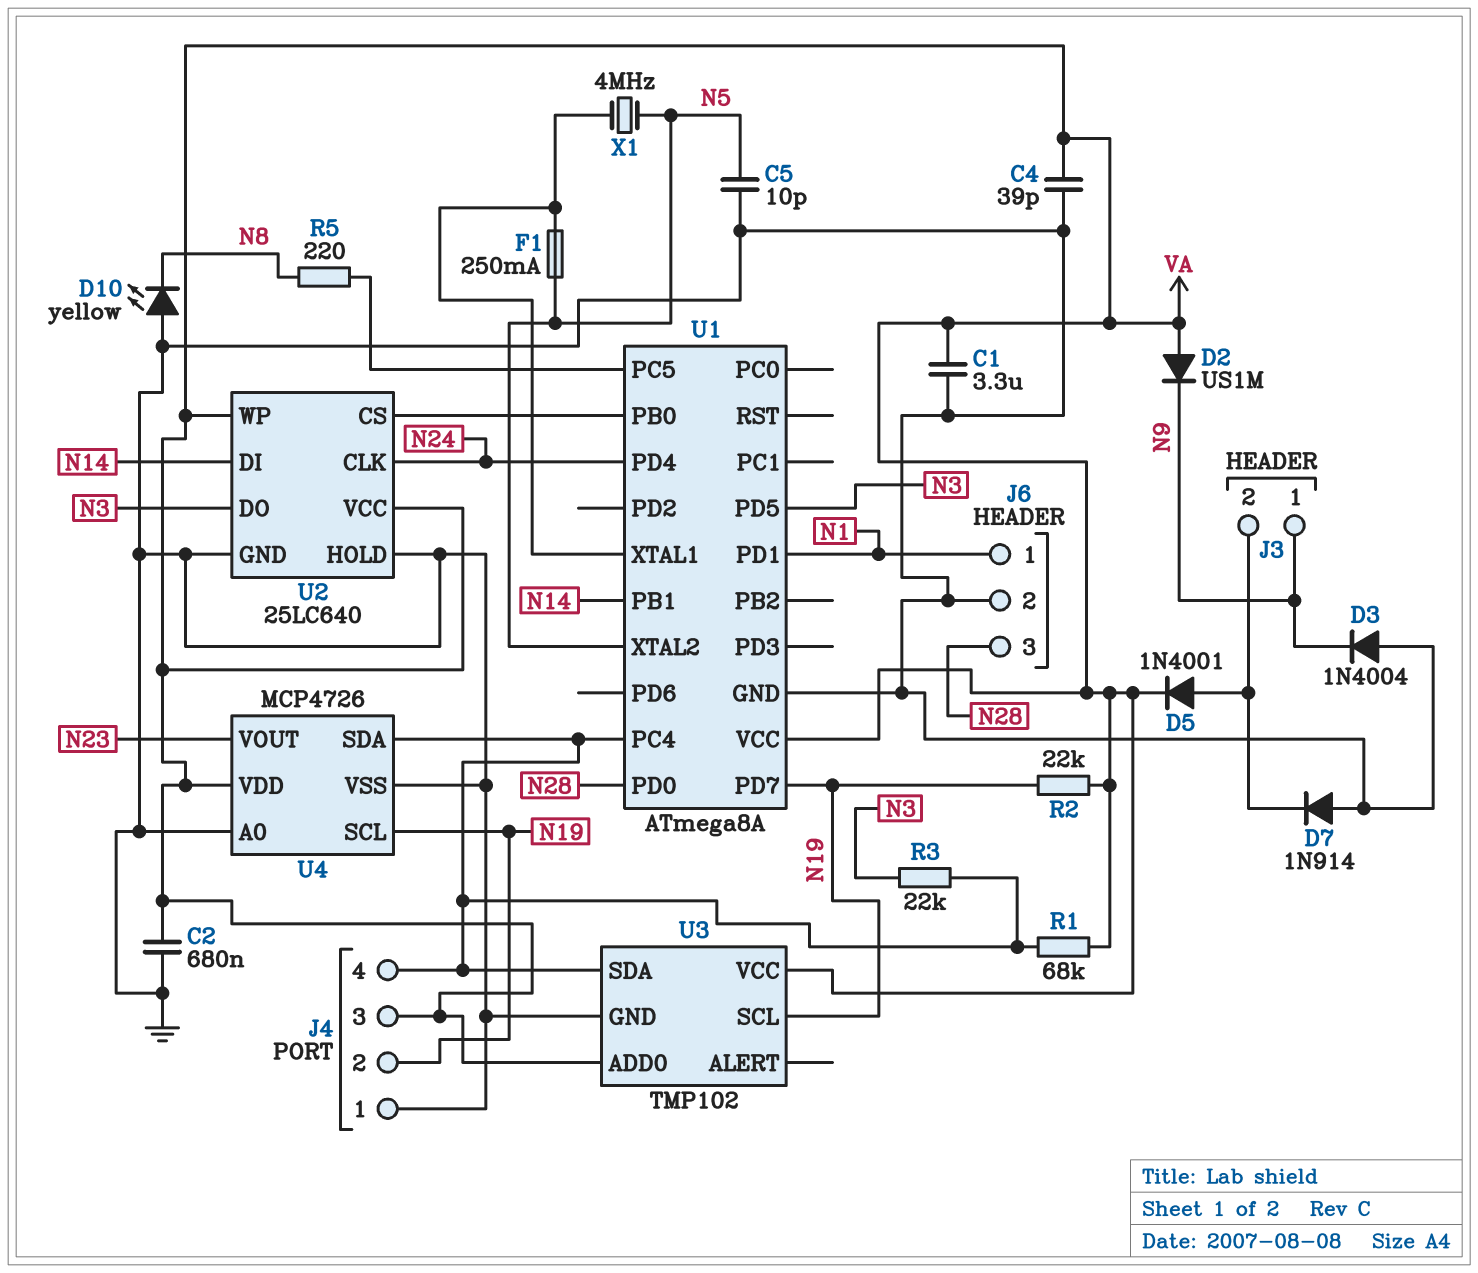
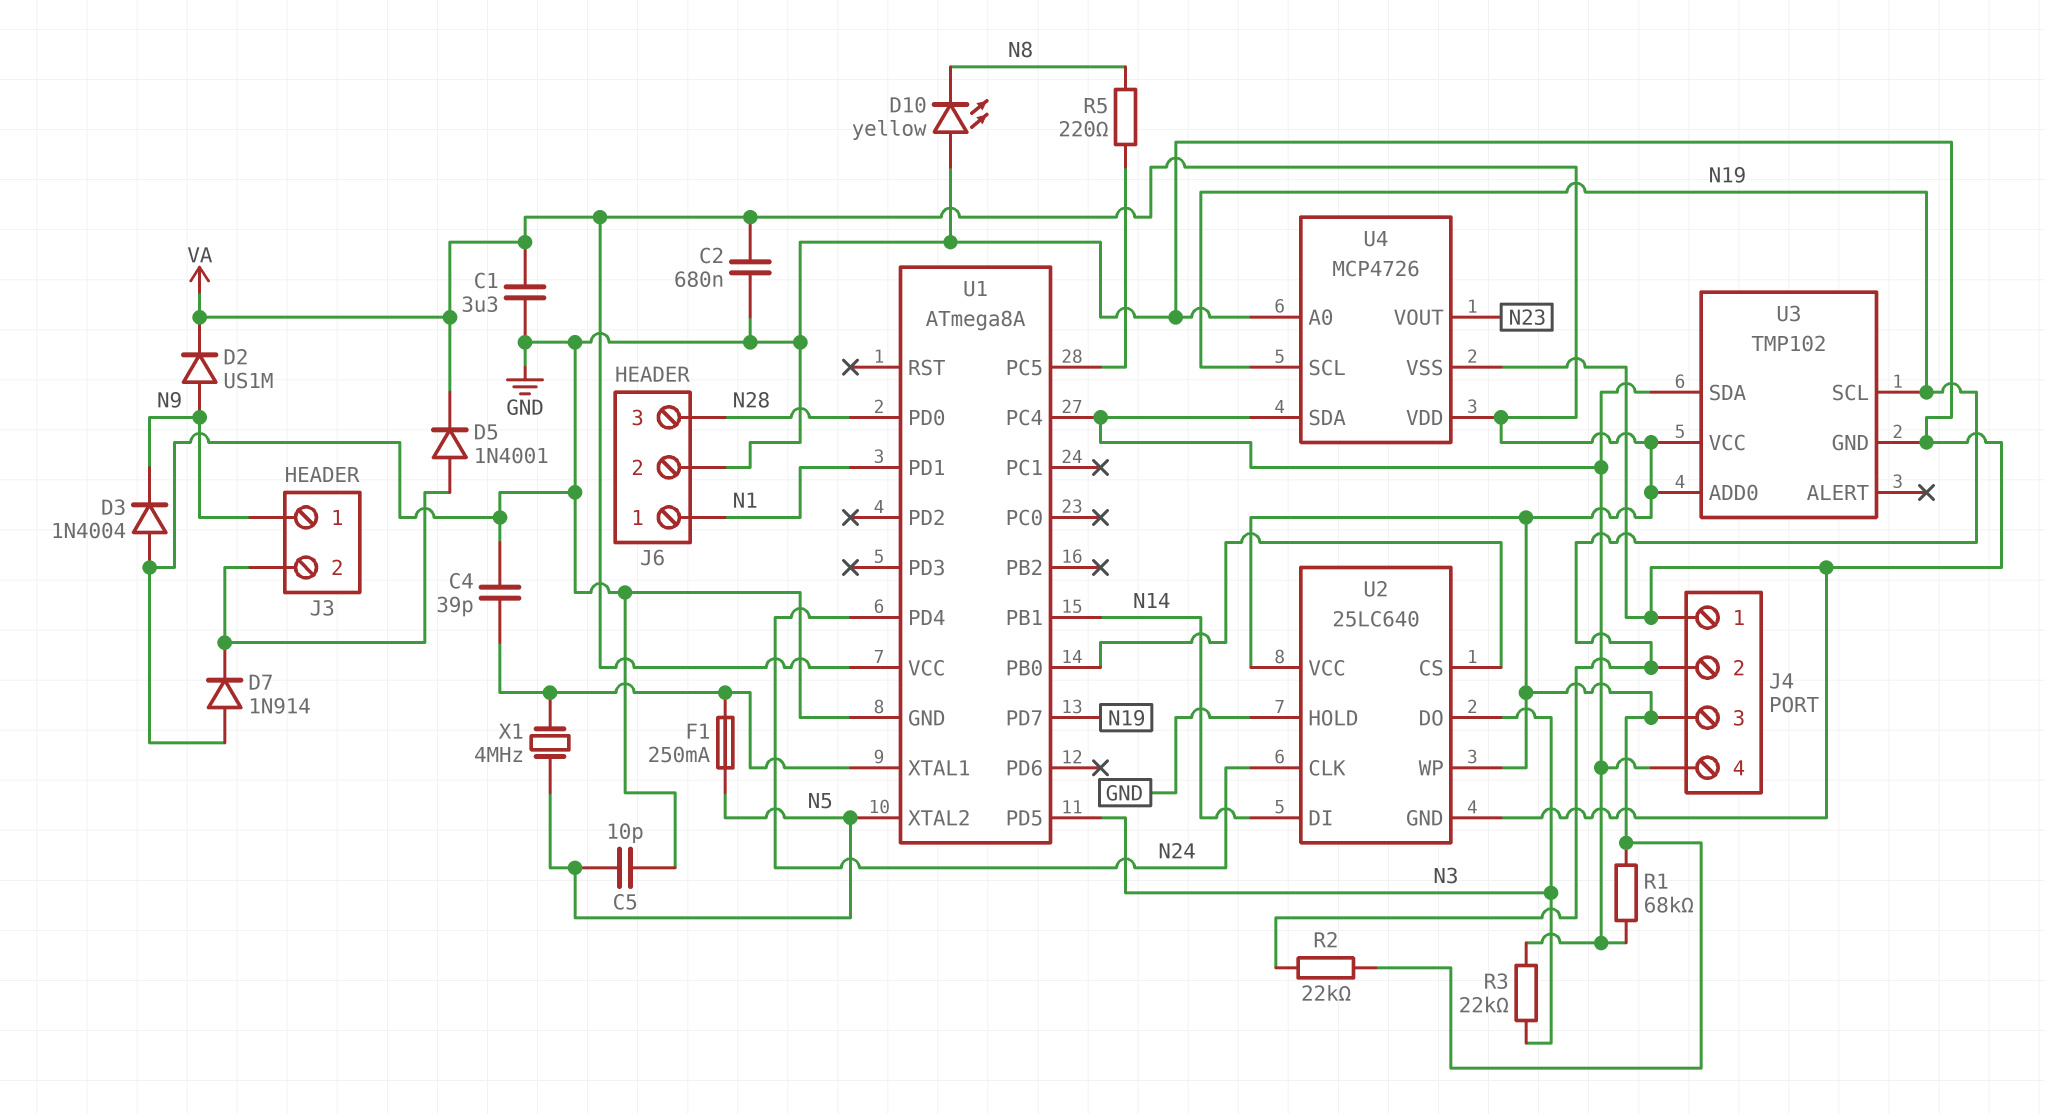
C4: 39pF (GND, VA) -> 39pF (GND, U1/XTAL1)
D2: diode US1M (A VA, K N9) -> diode US1M (A N9, K VA)

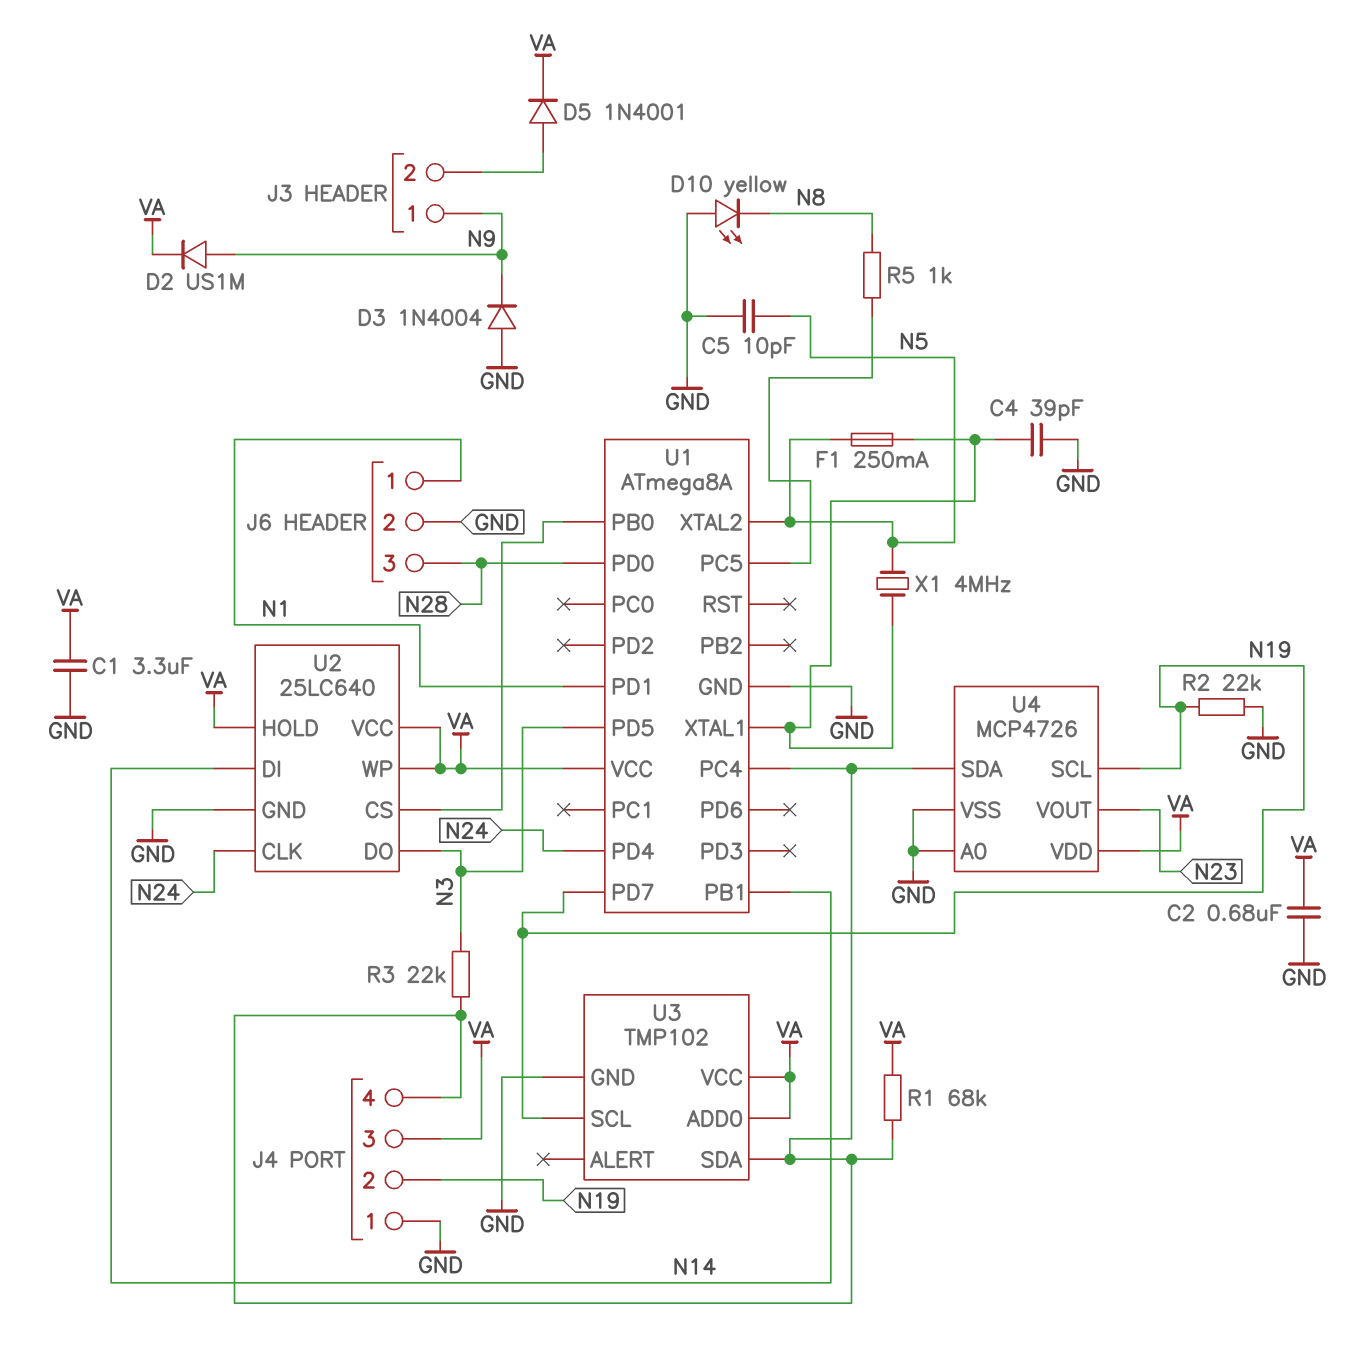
D7: diode 1N914 (A GND, K J3/2) -> none
R2: 22k (N19, VA) -> 22k (GND, N19)
R5: 220 (N8, U1/PC5) -> 1k (N8, U1/PC5)
U2 pin HOLD: GND -> VA

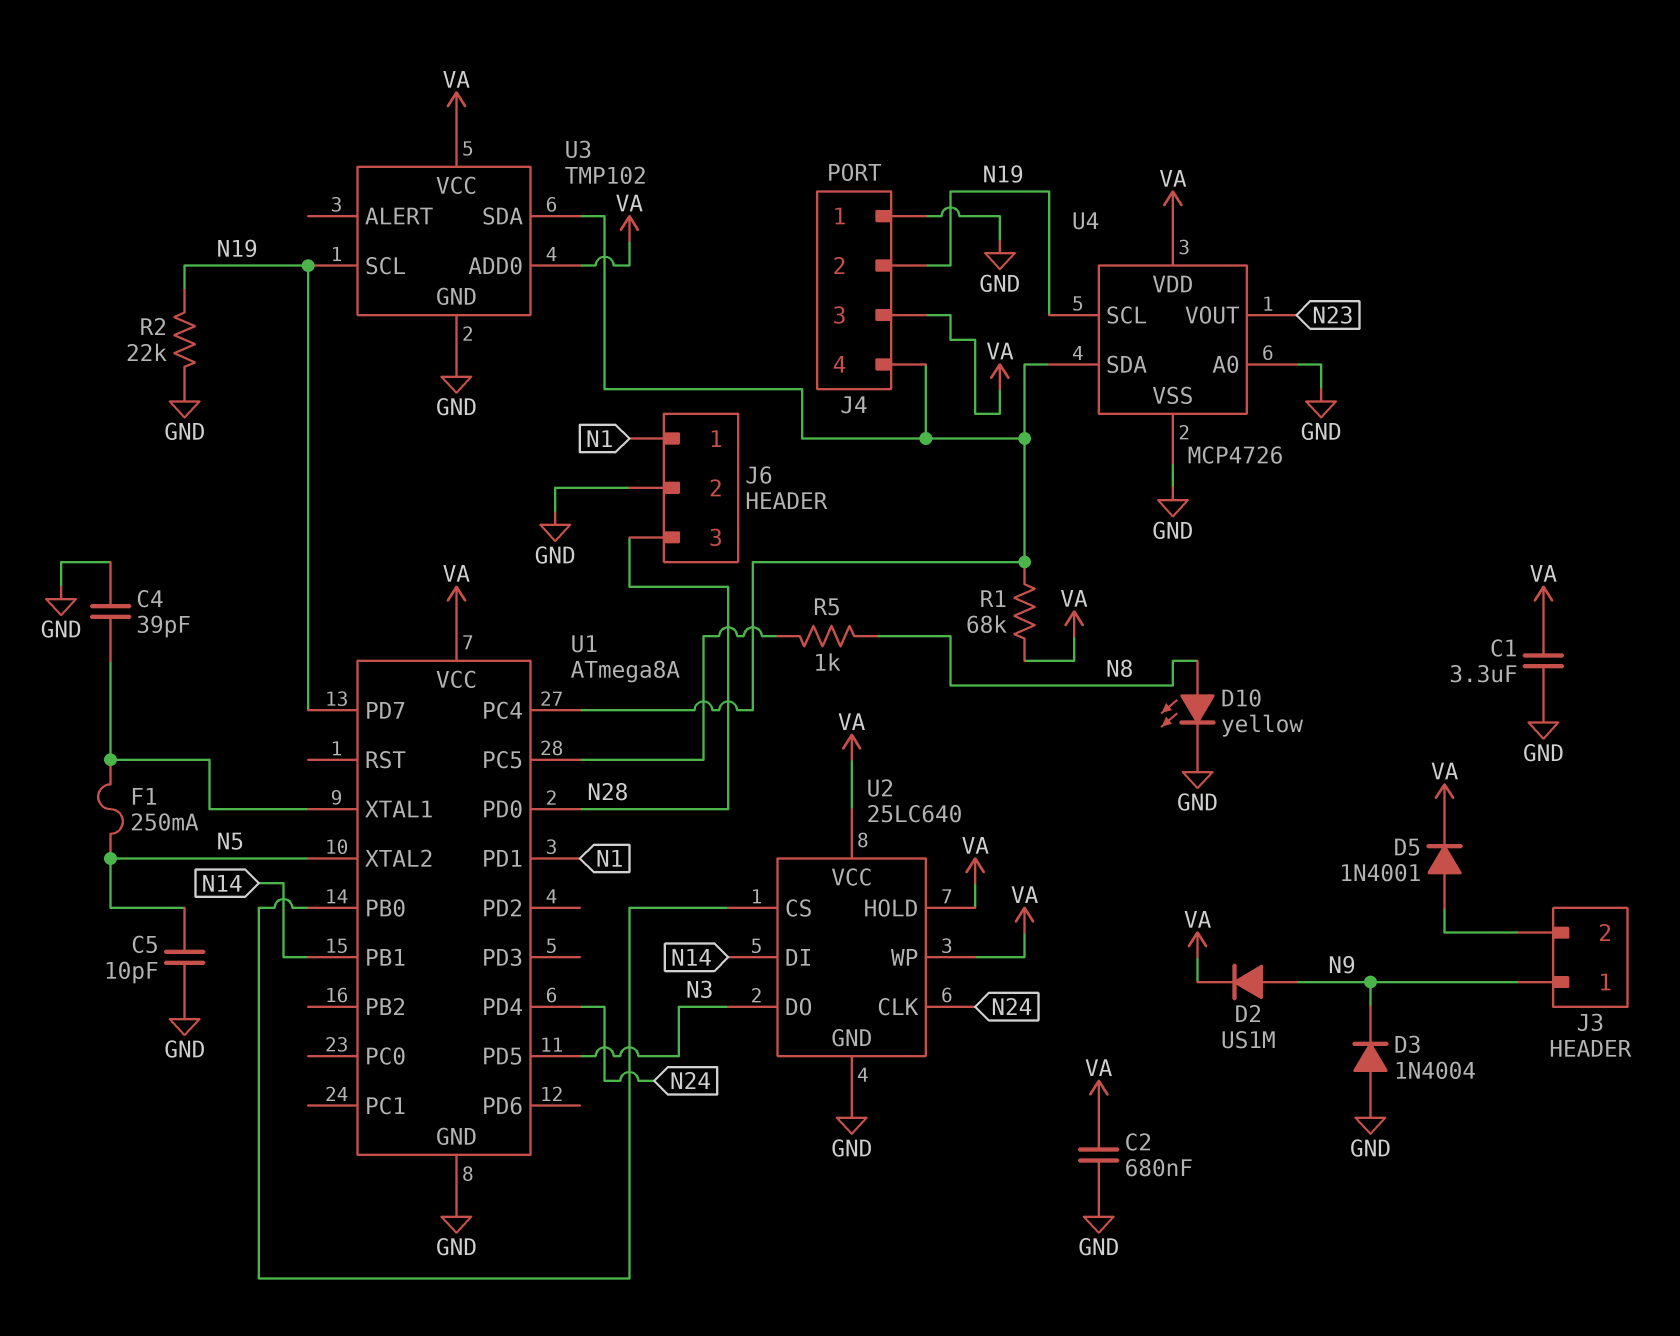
D10: LED yellow (A GND, K N8) -> LED yellow (A N8, K GND)
R3: 22k (J4/4, N3) -> none
X1: 4MHz (N5, U1/XTAL1) -> none

